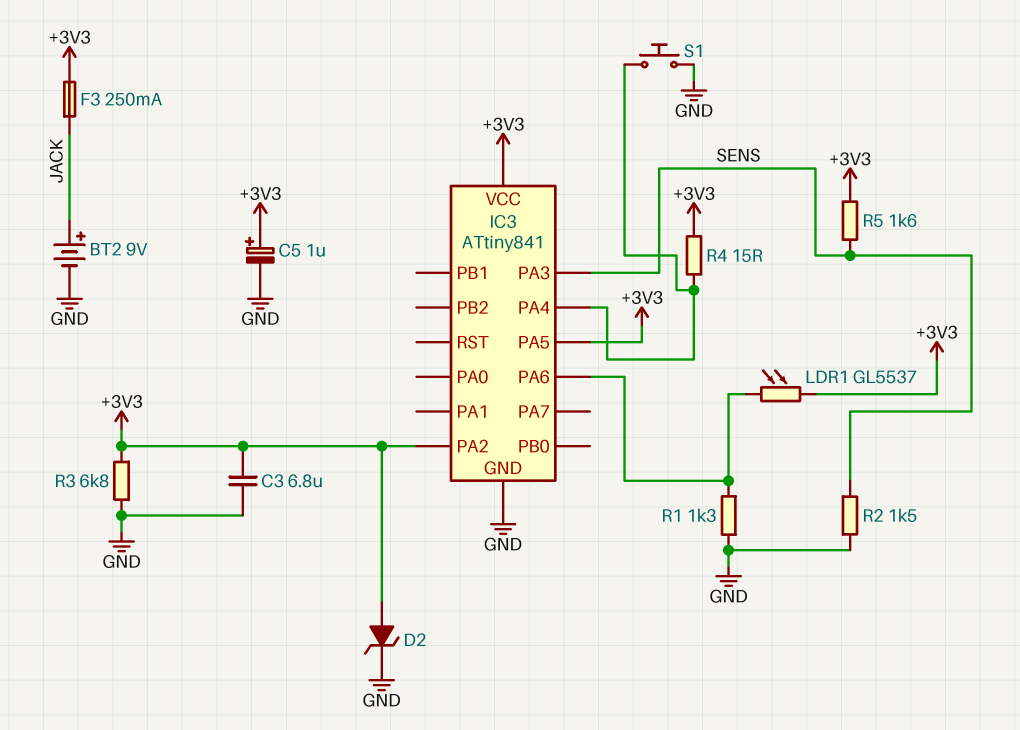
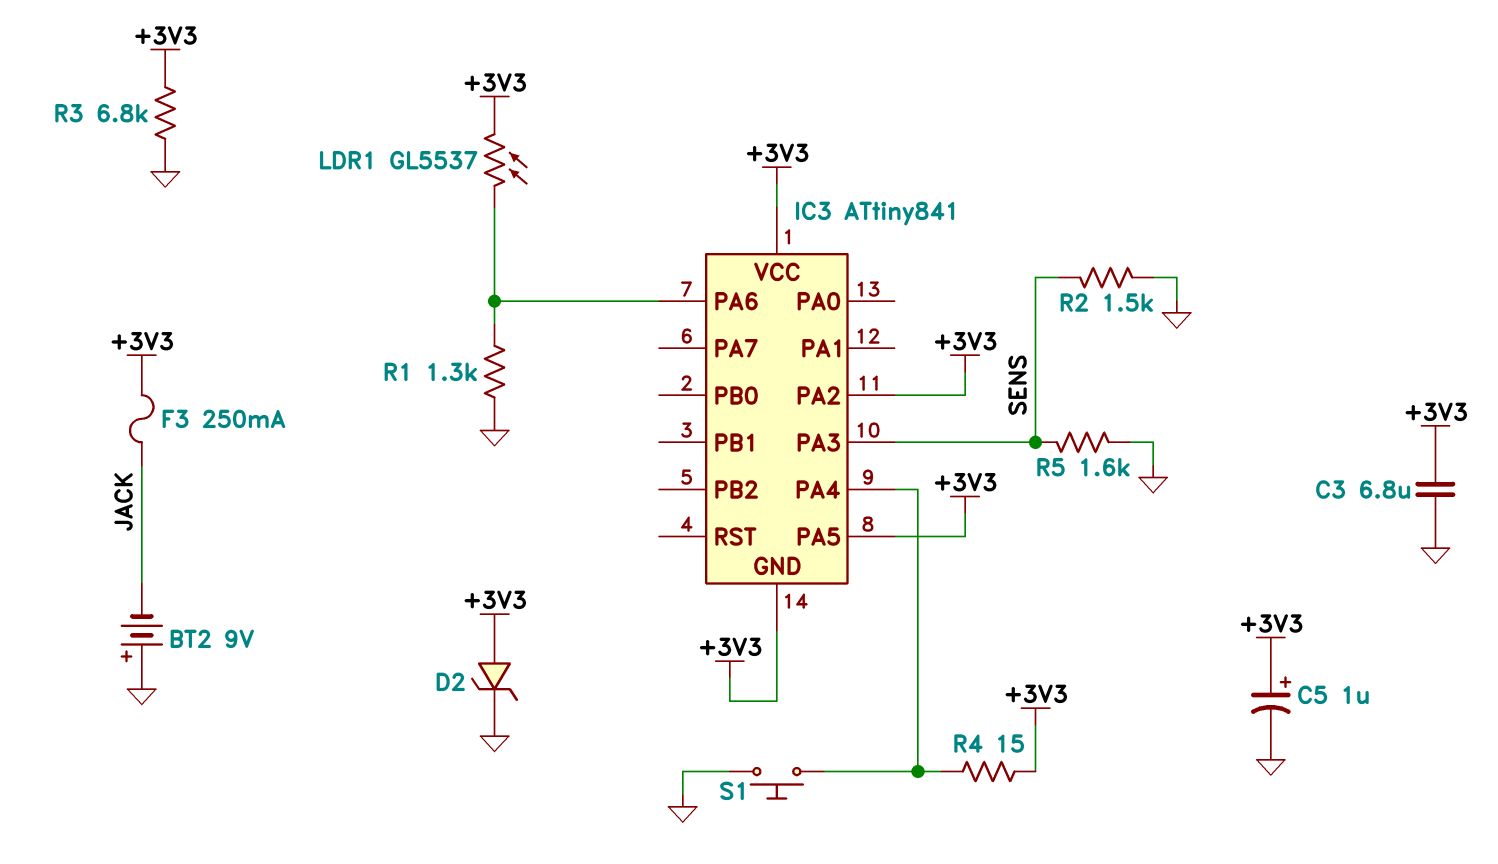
BT2: 9V (plus JACK, minus GND) -> 9V (plus GND, minus JACK)
IC3 pin GND: GND -> +3V3
R5: 1.6k (+3V3, SENS) -> 1.6k (GND, SENS)

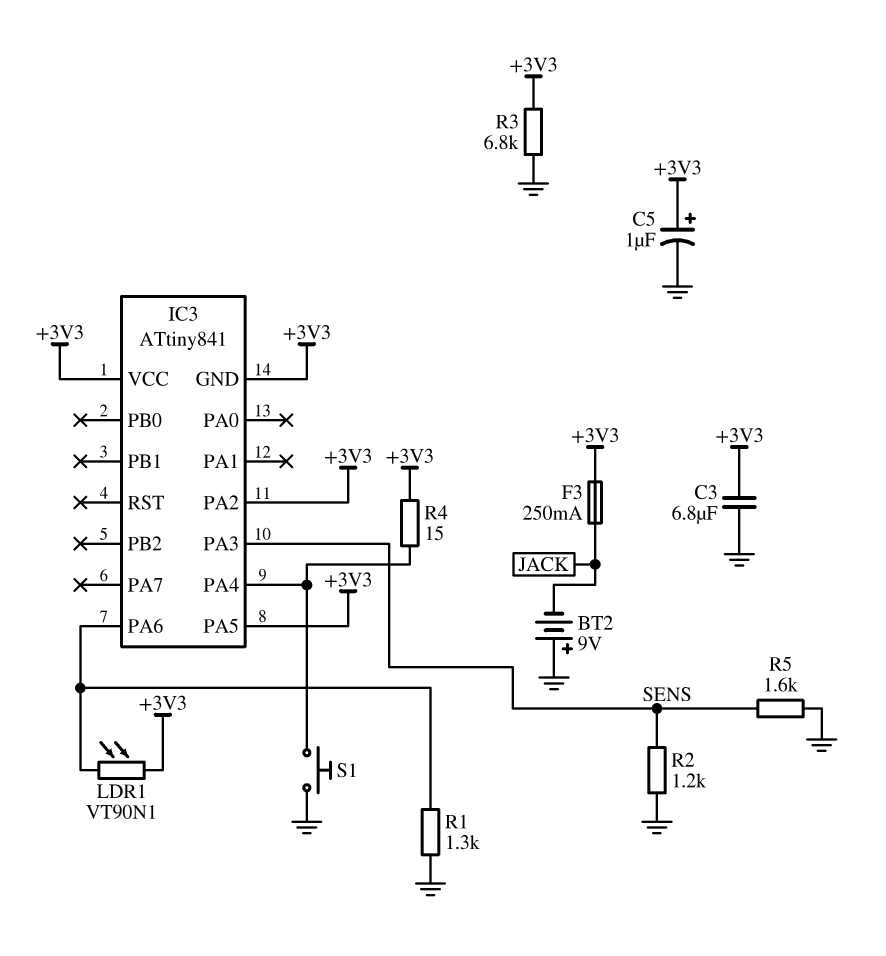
D2: zener (A +3V3, K GND) -> none
LDR1: GL5537 (+3V3, IC3/PA6) -> VT90N1 (+3V3, IC3/PA6)
R2: 1.5k (GND, SENS) -> 1.2k (GND, SENS)

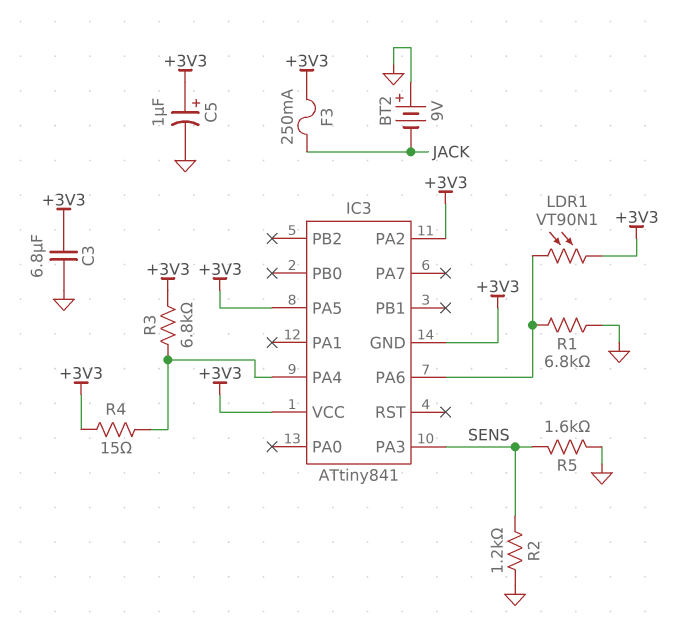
R1: 1.3k (GND, IC3/PA6) -> 6.8k (GND, IC3/PA6)
R3: 6.8k (+3V3, GND) -> 6.8k (+3V3, IC3/PA4)
S1: button (GND, IC3/PA4) -> none

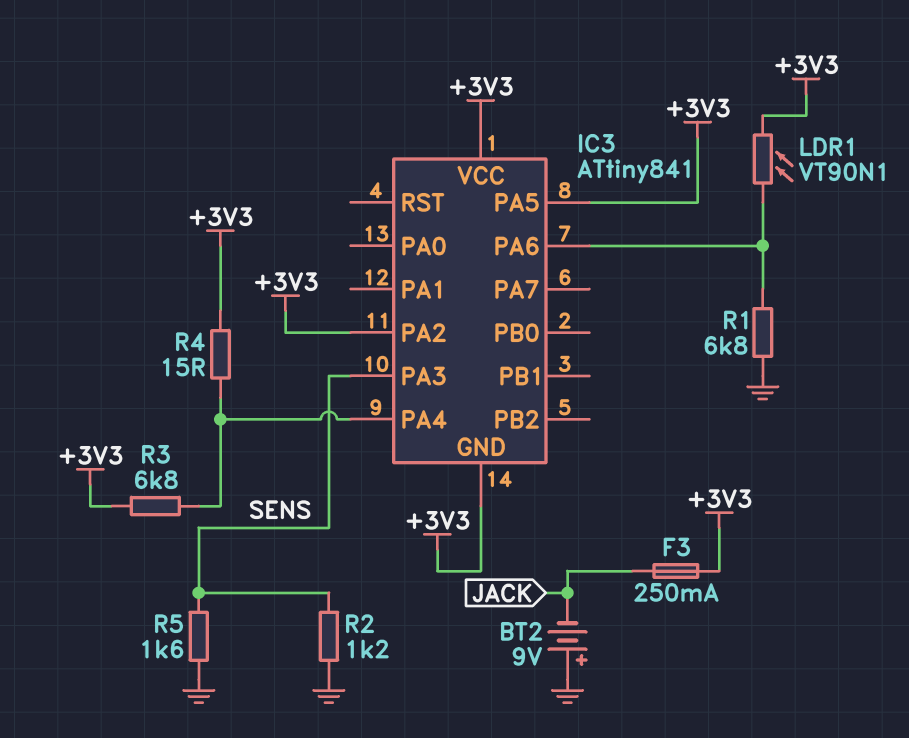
C3: 6.8uF (+3V3, GND) -> none
C5: 1uF (plus +3V3, minus GND) -> none

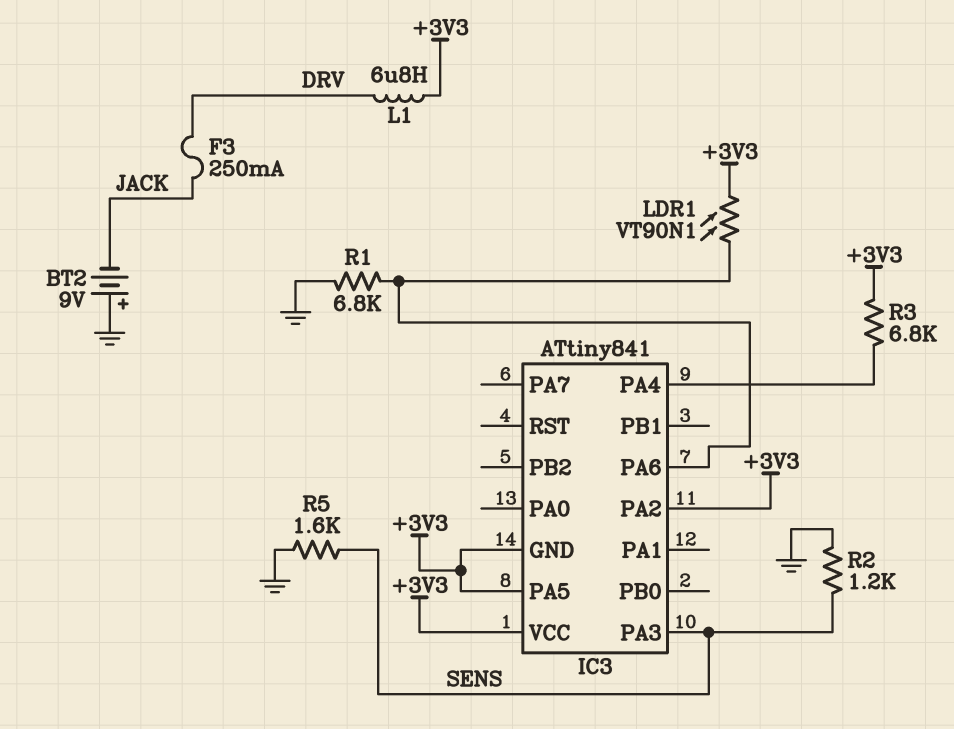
F3: 250mA (+3V3, JACK) -> 250mA (DRV, JACK)
L1: none -> 6.8uH (+3V3, DRV)
R4: 15 (+3V3, IC3/PA4) -> none

